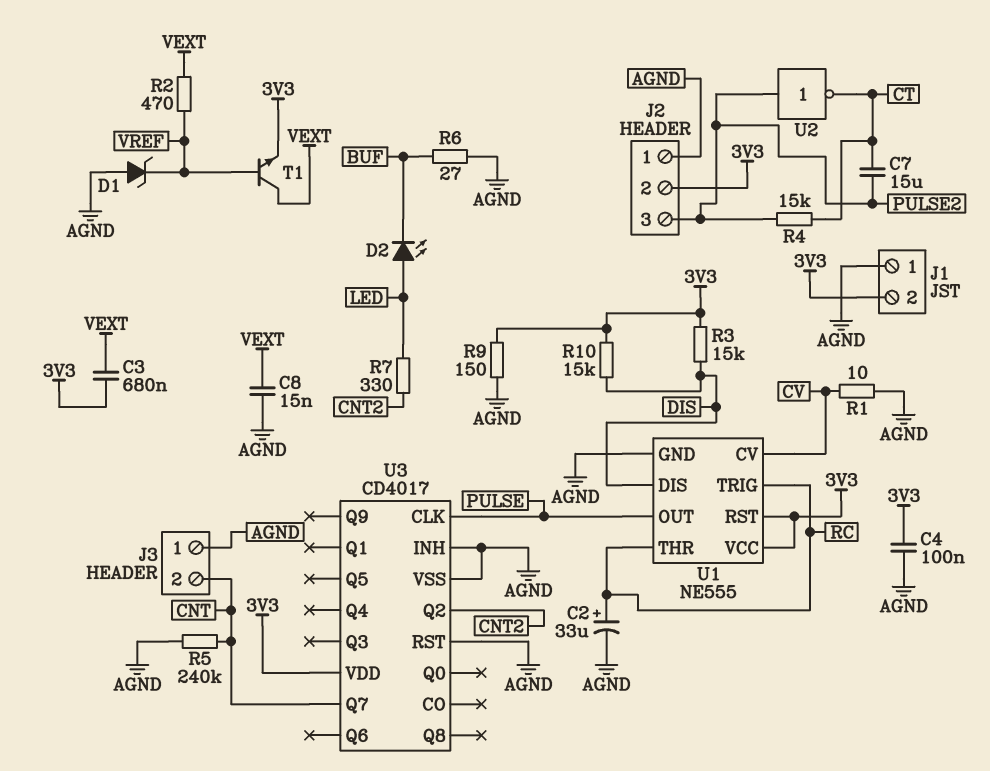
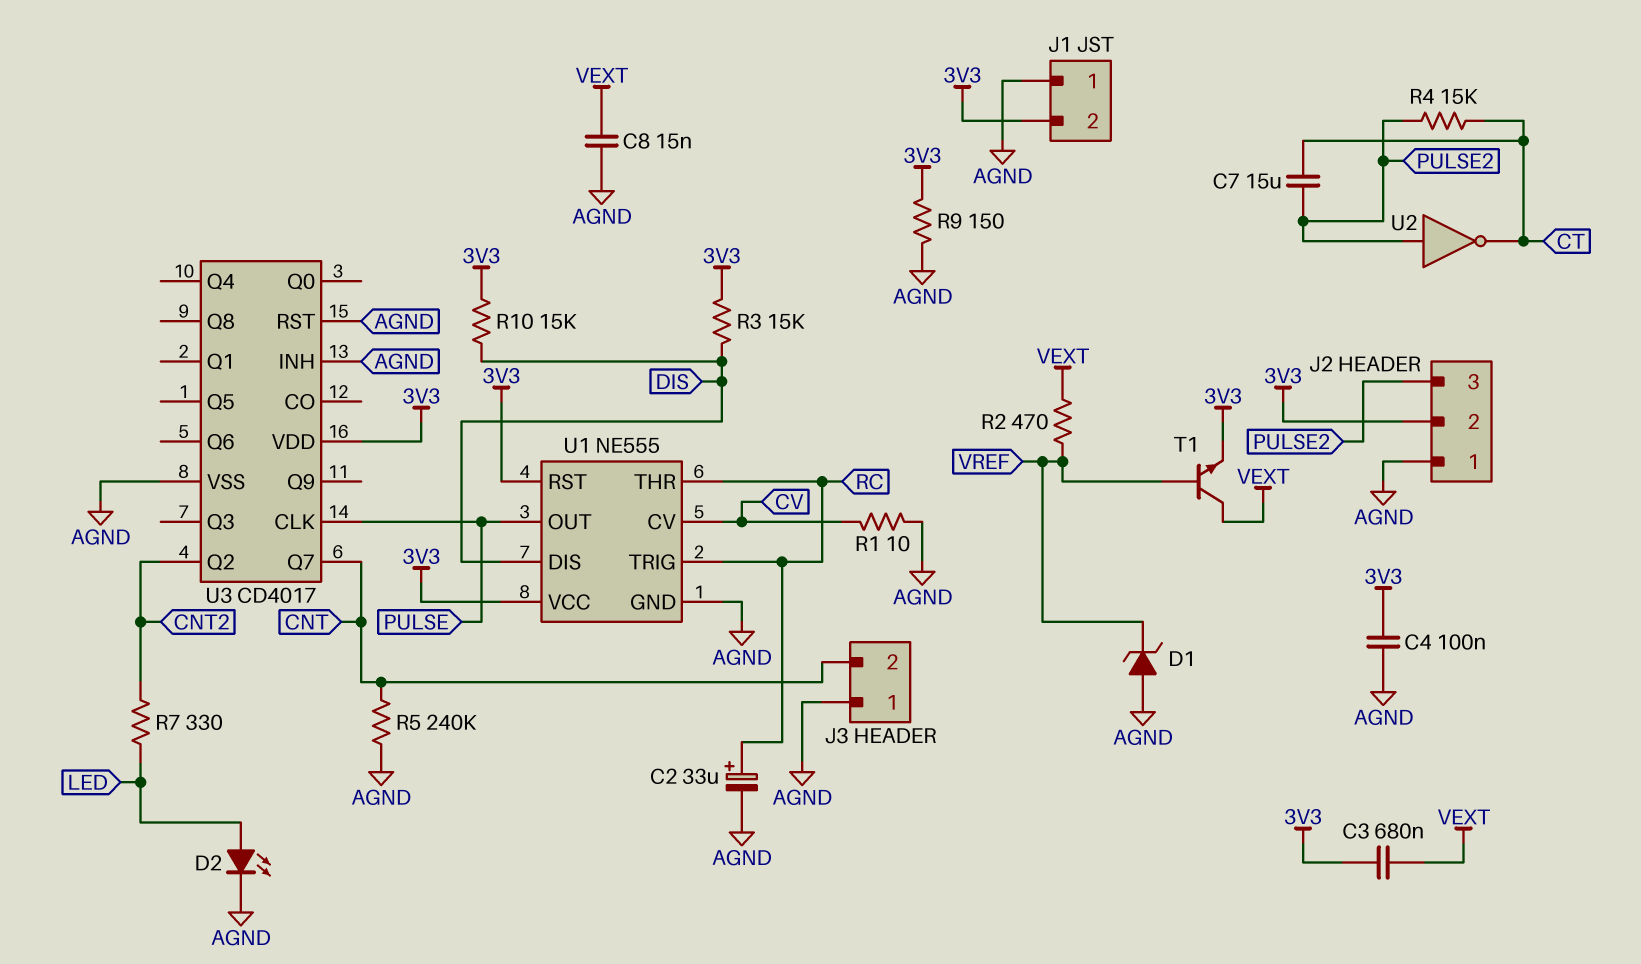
D2: LED (A LED, K BUF) -> LED (A LED, K AGND)
R6: 27 (AGND, BUF) -> none

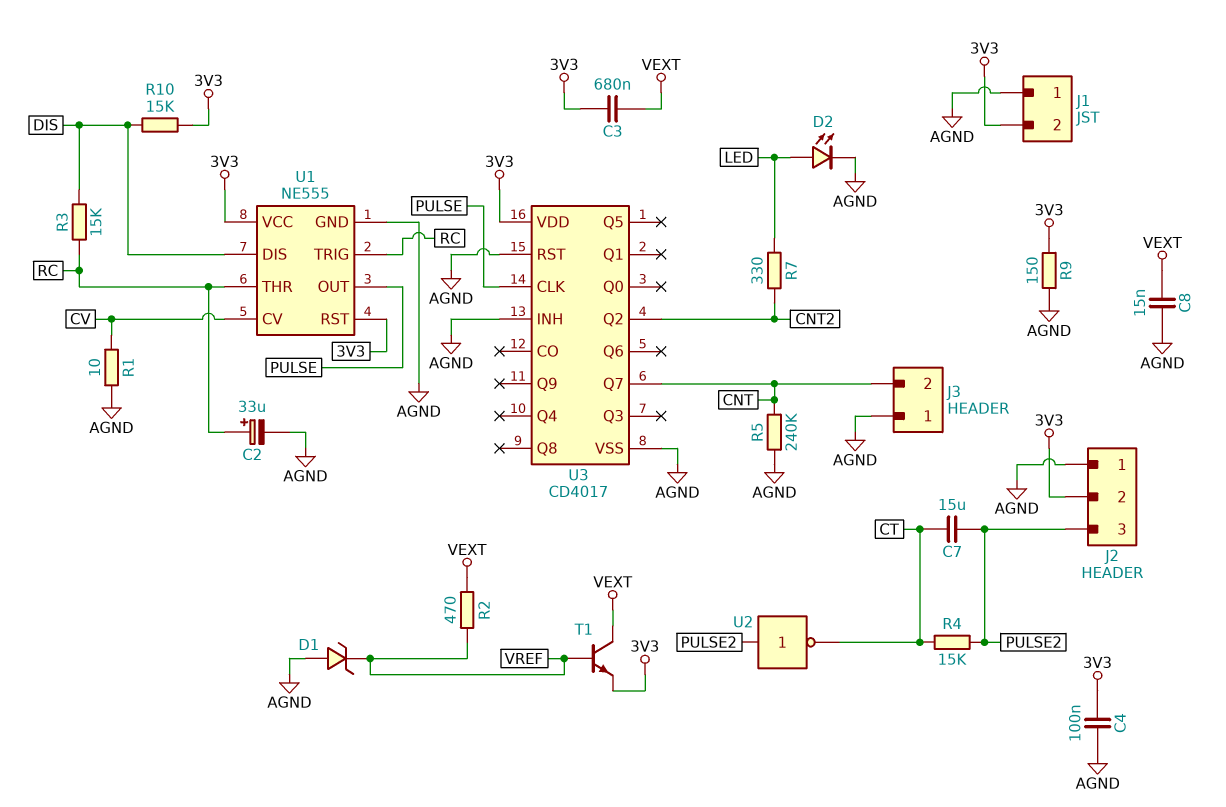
R3: 15k (3V3, DIS) -> 15k (DIS, RC)

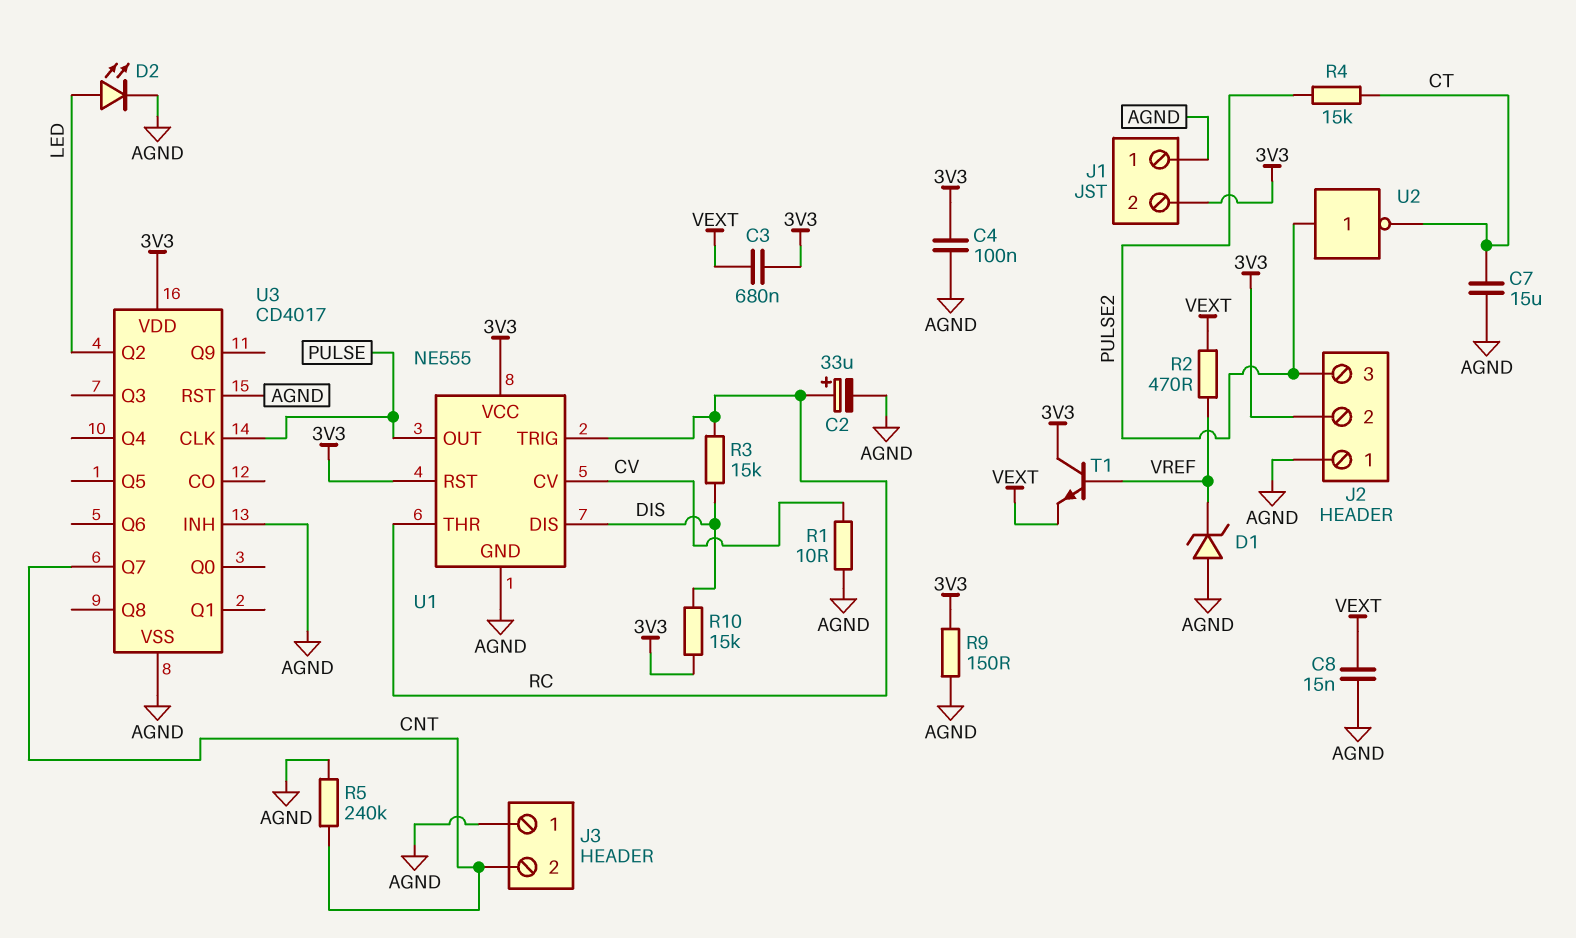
C7: 15uF (CT, PULSE2) -> 15uF (AGND, CT)
R7: 330 (CNT2, LED) -> none
T1: NPN (B VREF, C VEXT, E 3V3) -> NPN (B VREF, C 3V3, E VEXT)
U3 pin Q2: CNT2 -> LED

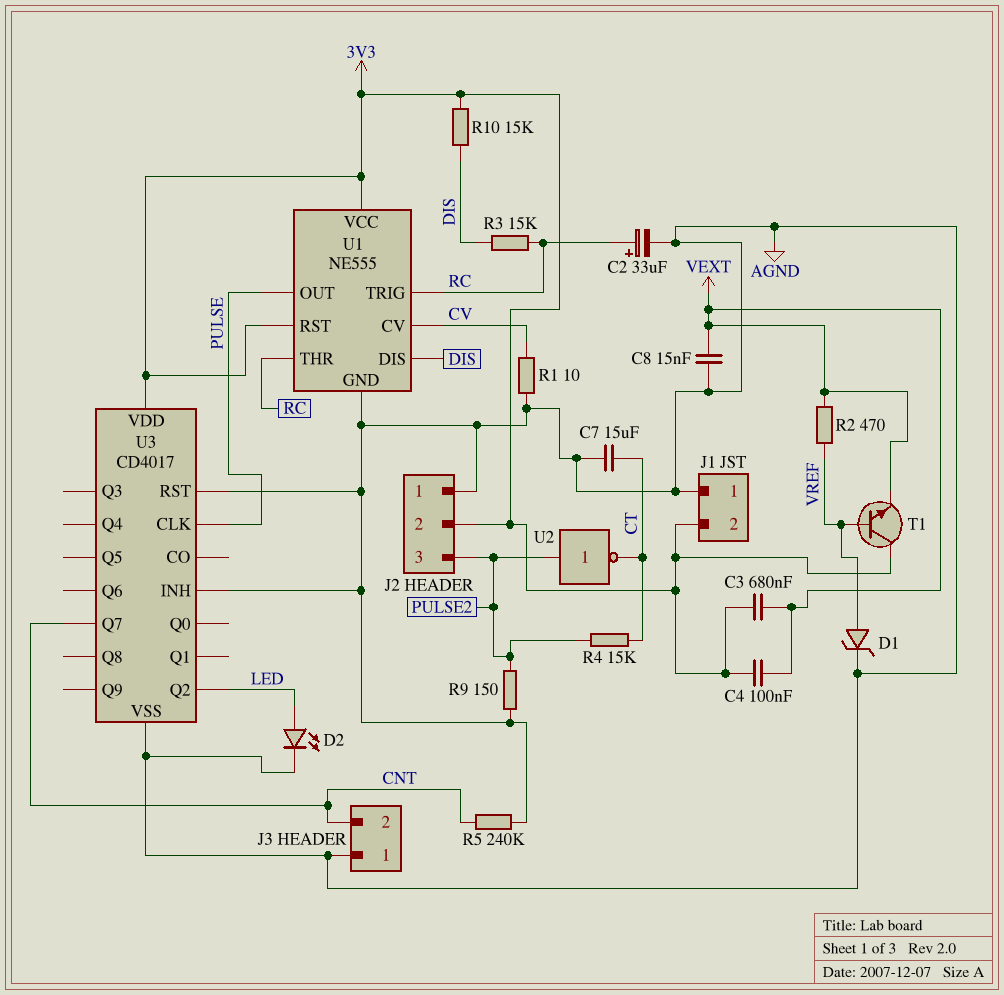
C4: 100nF (3V3, AGND) -> 100nF (3V3, VEXT)
D1: zener (A AGND, K VREF) -> zener (A VREF, K AGND)
R9: 150 (3V3, AGND) -> 150 (AGND, PULSE2)

